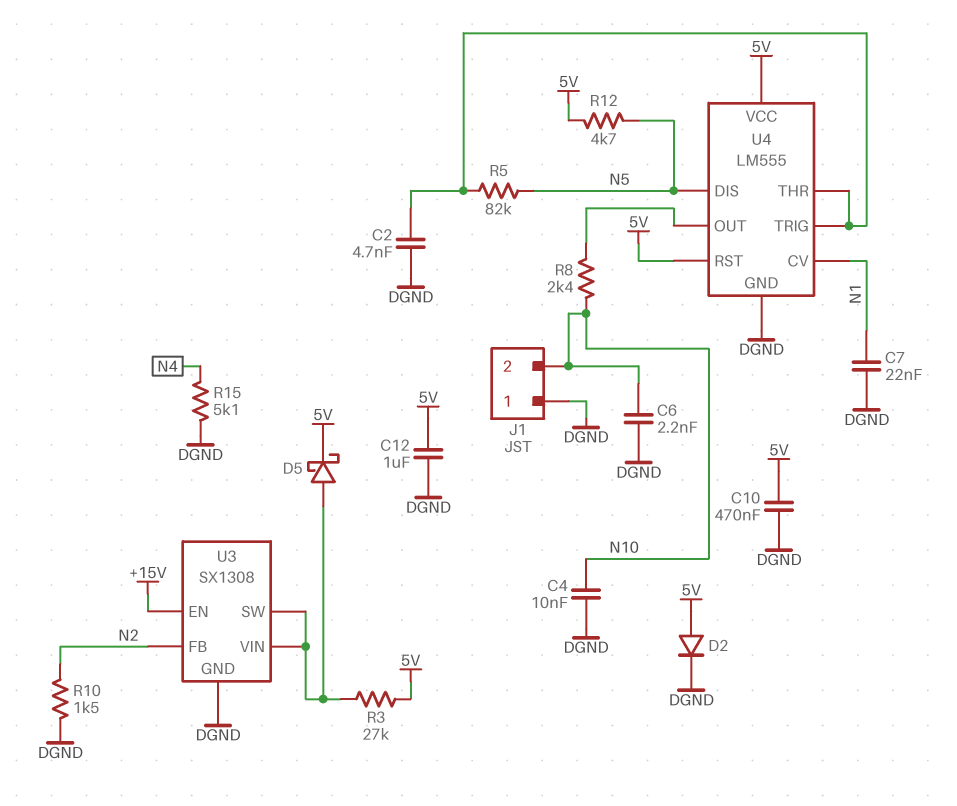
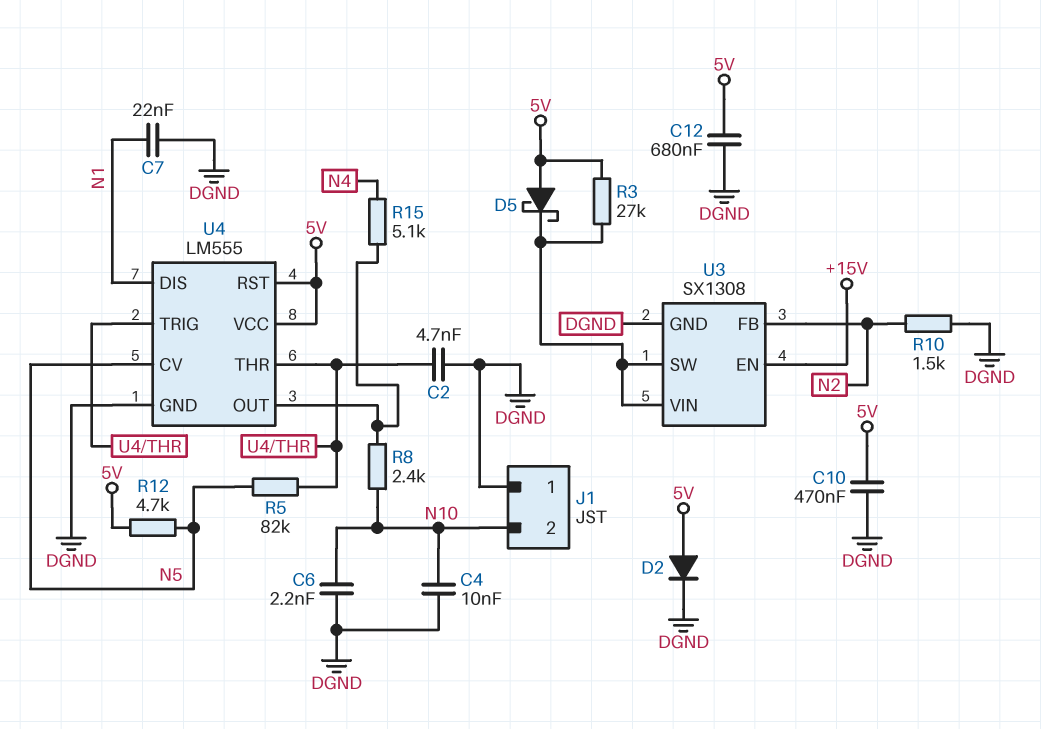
C12: 1uF (5V, DGND) -> 680nF (5V, DGND)
D5: schottky (A U3/SW, K 5V) -> schottky (A 5V, K U3/SW)
R15: 5.1k (DGND, N4) -> 5.1k (N4, U4/OUT)
U4 pin CV: N1 -> N5
U4 pin DIS: N5 -> N1

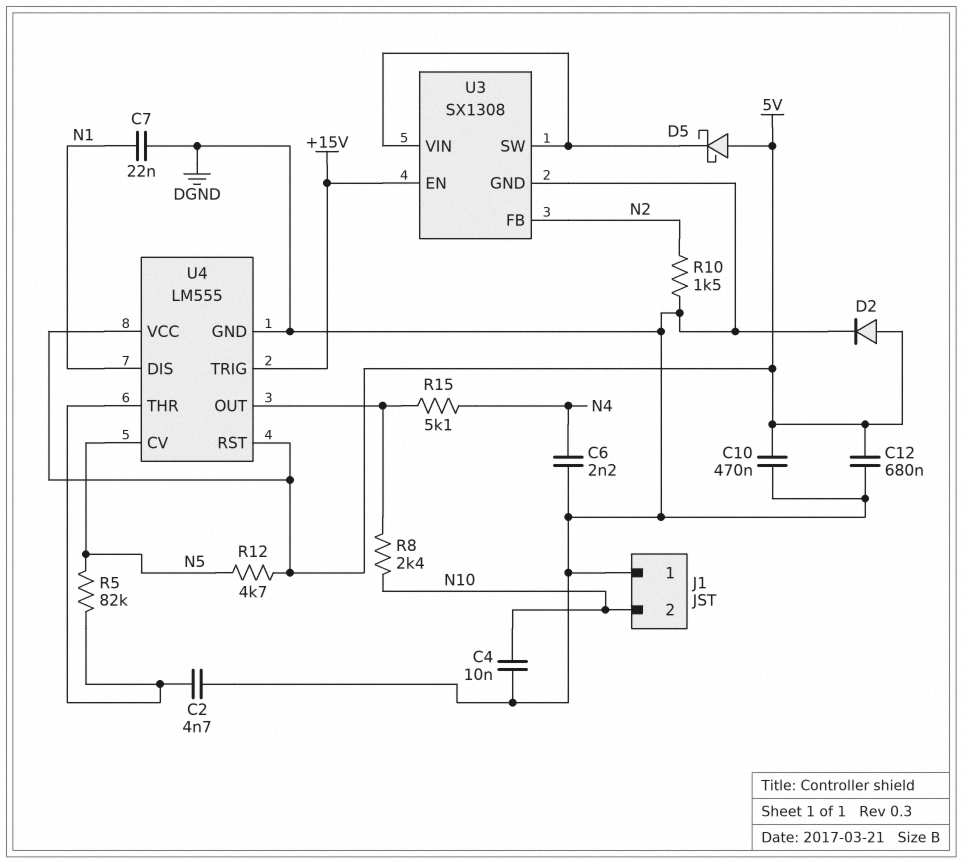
C6: 2.2nF (DGND, N10) -> 2.2nF (DGND, N4)
R3: 27k (5V, U3/SW) -> none
U4 pin TRIG: U4/THR -> +15V

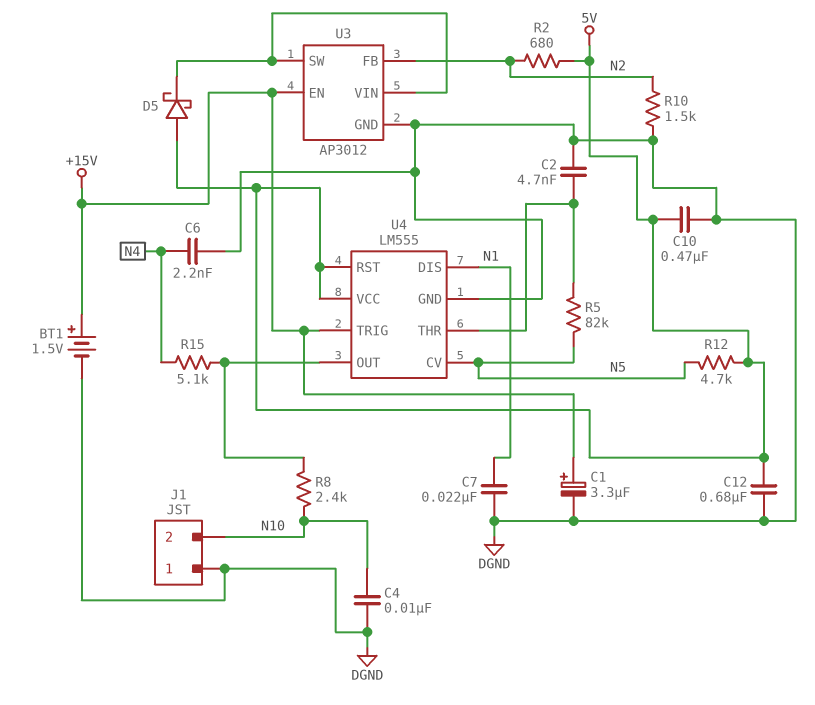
BT1: none -> 1.5V (plus +15V, minus DGND)
C1: none -> 3.3uF (plus +15V, minus DGND)
D2: diode (A 5V, K DGND) -> none
R2: none -> 680 (5V, N2)
U3: SX1308 -> AP3012

